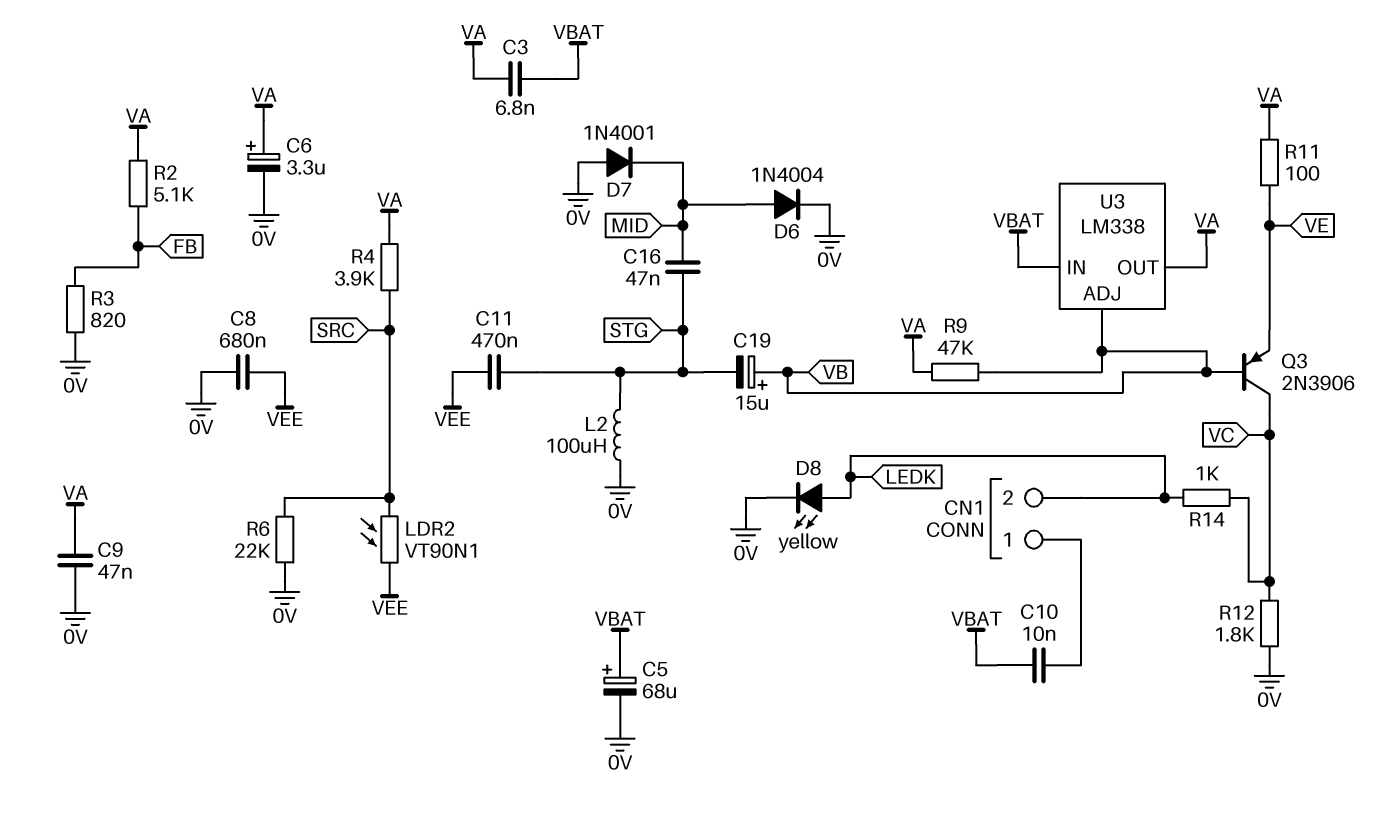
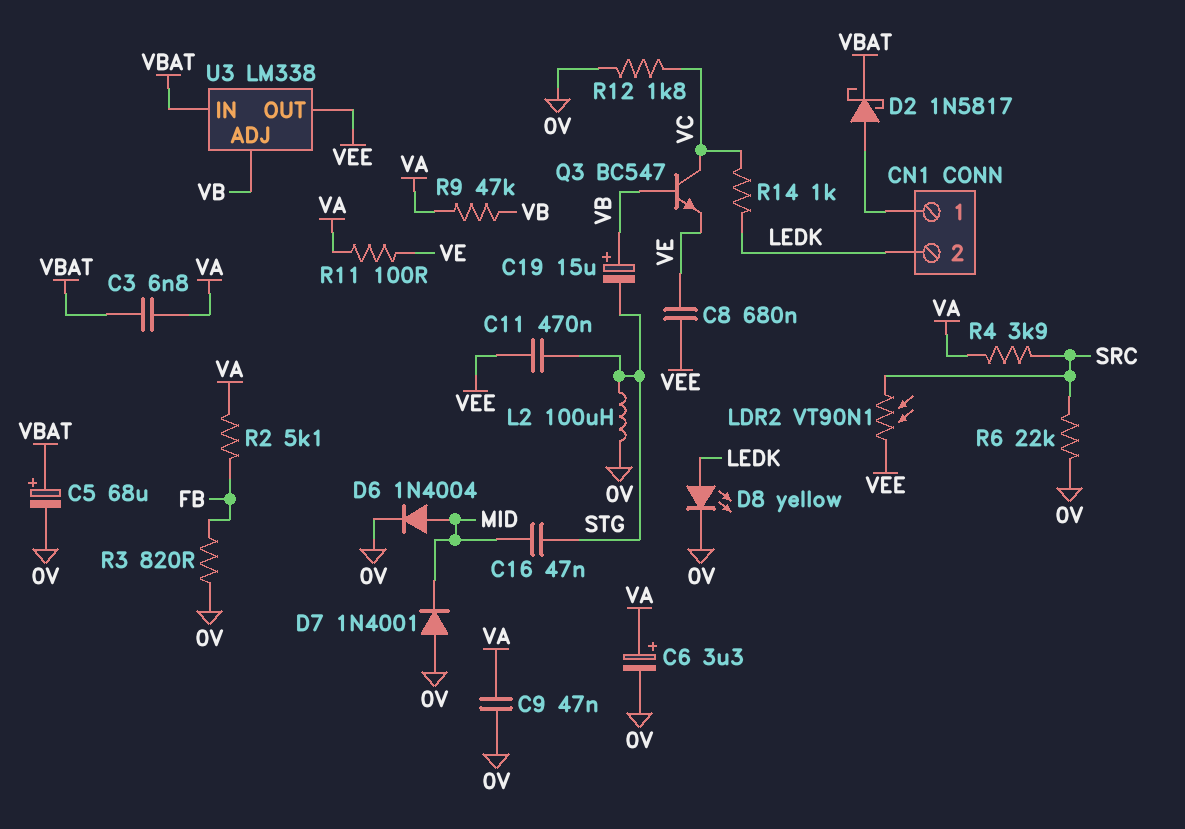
C8: 680nF (0V, VEE) -> 680nF (VE, VEE)
C10: 10nF (CN1/1, VBAT) -> none
D2: none -> schottky 1N5817 (A CN1/1, K VBAT)
Q3: PNP 2N3906 (B VB, C VC, E VE) -> NPN BC547 (B VB, C VC, E VE)
U3 pin OUT: VA -> VEE

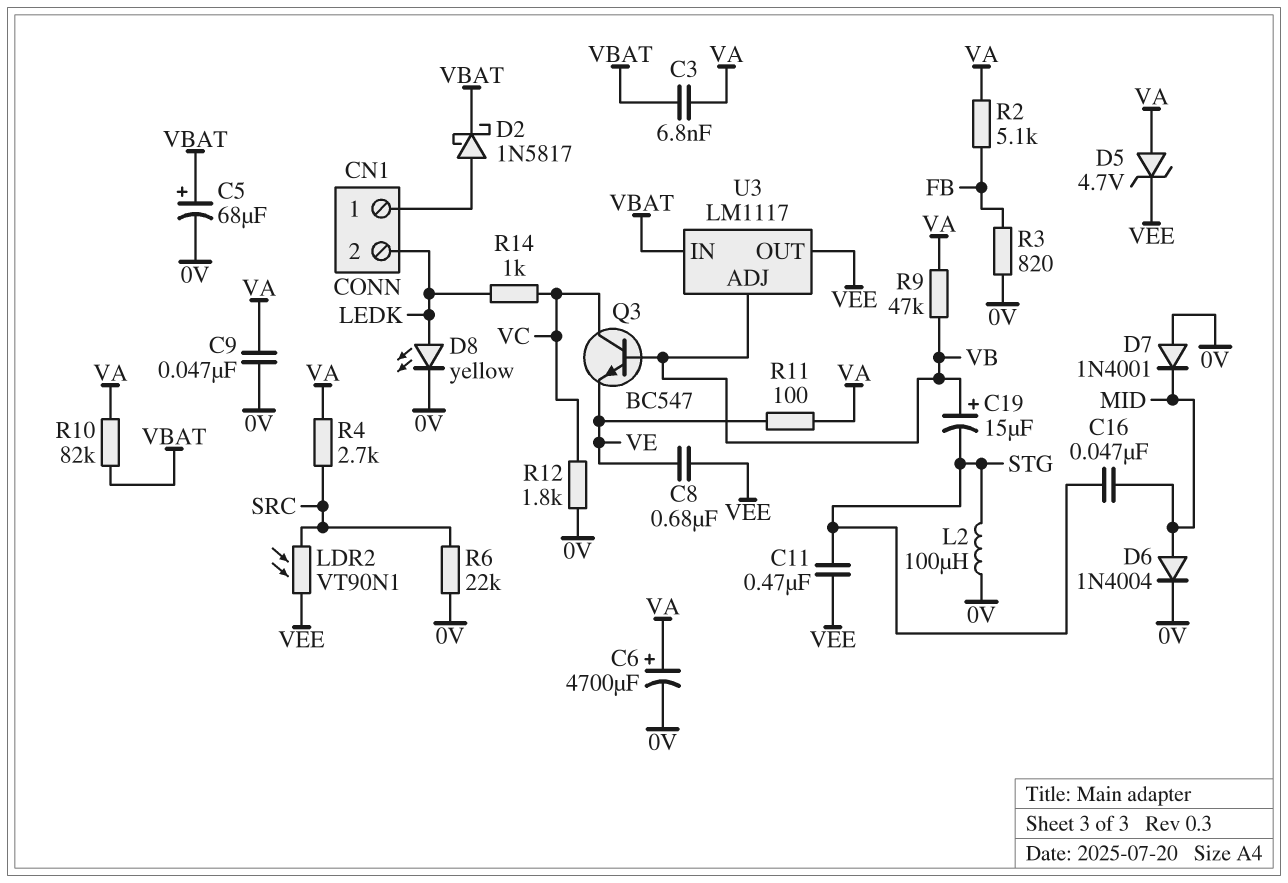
C6: 3.3uF (plus VA, minus 0V) -> 4700uF (plus VA, minus 0V)
D5: none -> zener 4.7V (A VA, K VEE)
R4: 3.9k (SRC, VA) -> 2.7k (SRC, VA)
R10: none -> 82k (VA, VBAT)
U3: LM338 -> LM1117

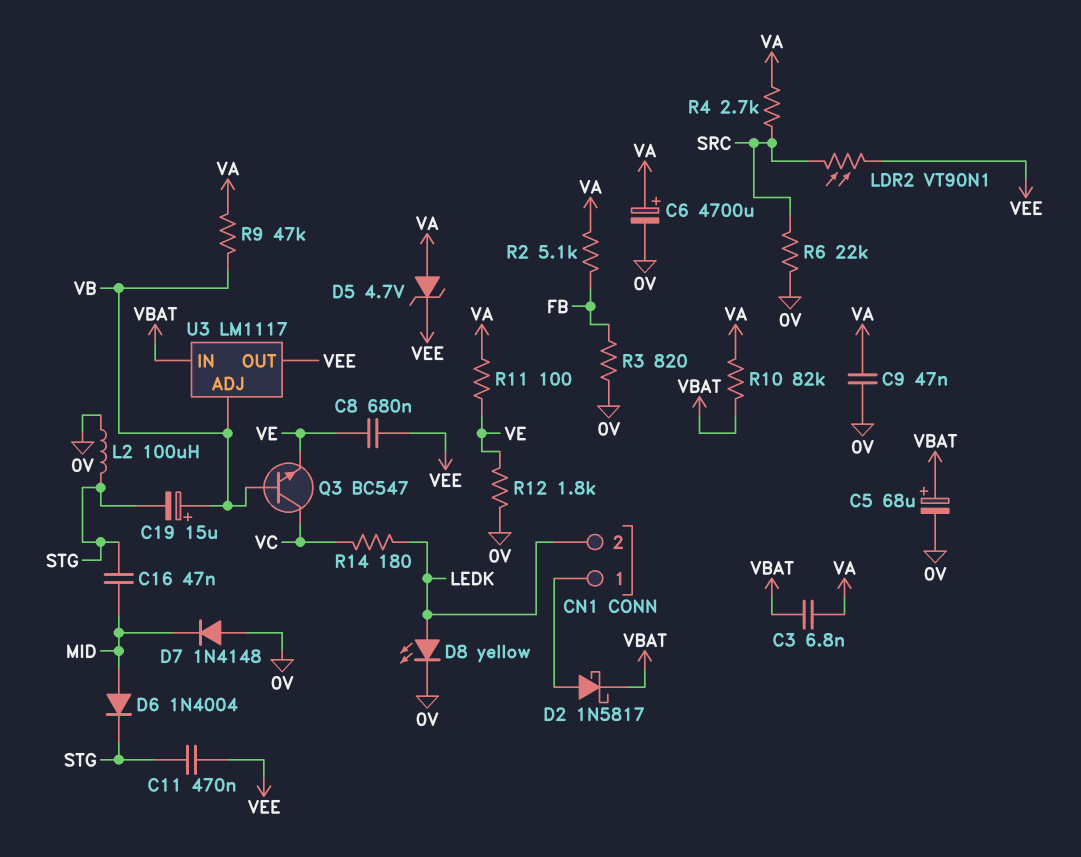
D6: diode 1N4004 (A MID, K 0V) -> diode 1N4004 (A MID, K STG)
D7: diode 1N4001 (A 0V, K MID) -> diode 1N4148 (A 0V, K MID)
R12: 1.8k (0V, VC) -> 1.8k (0V, VE)
R14: 1k (LEDK, VC) -> 180 (LEDK, VC)

